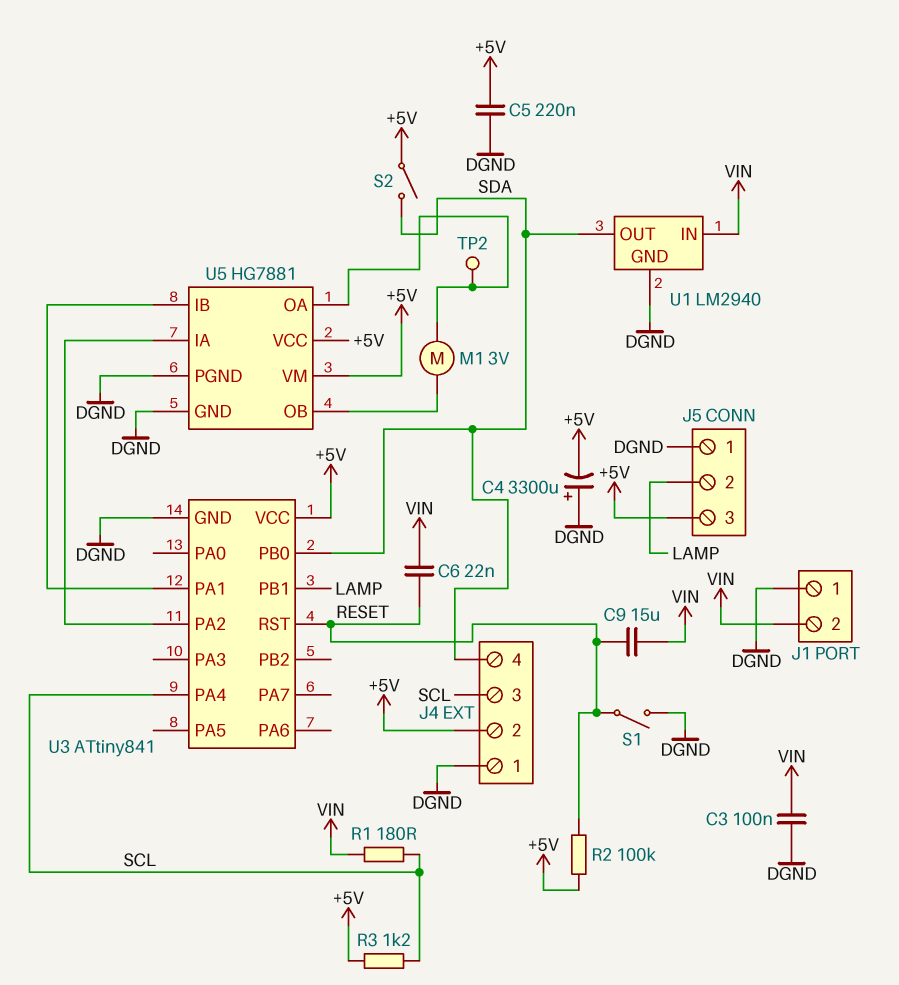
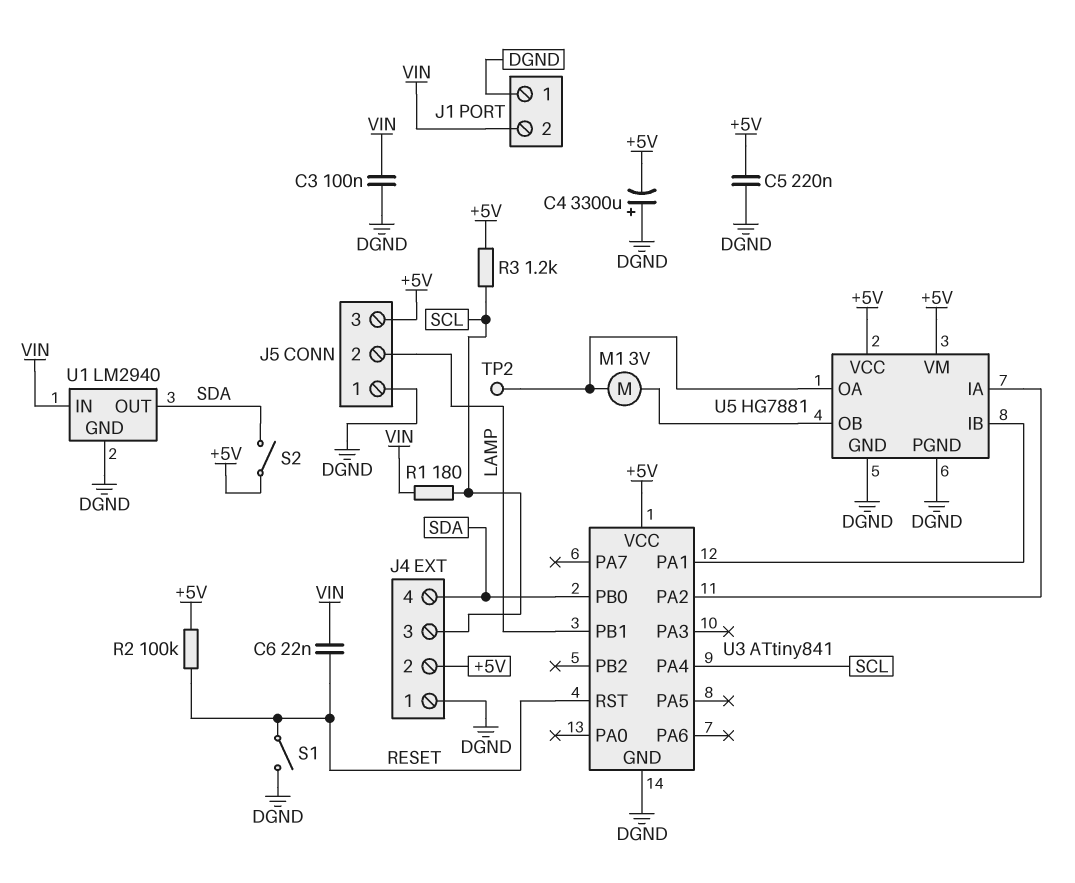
C9: 15uF (RESET, VIN) -> none

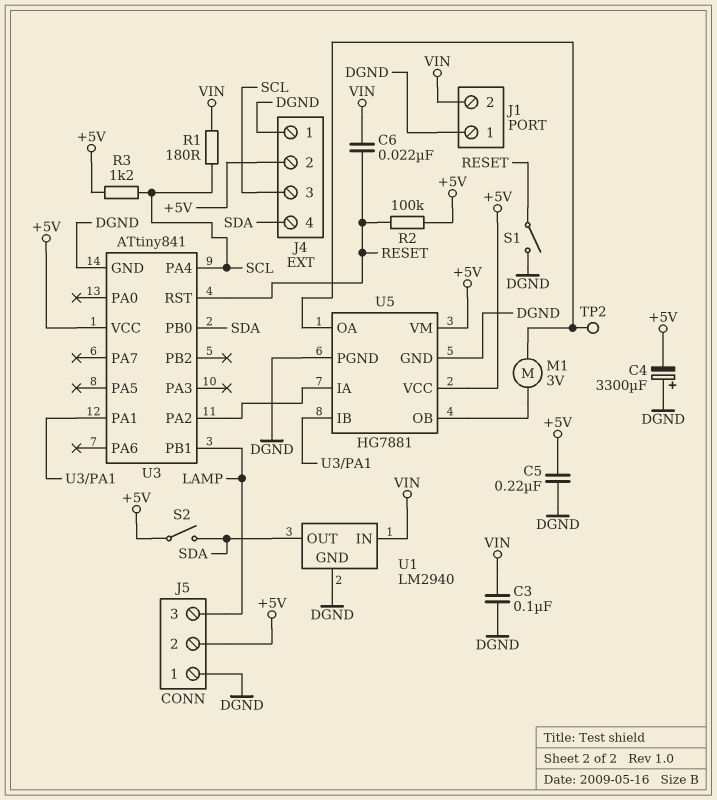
J5 pin 2: LAMP -> +5V
J5 pin 3: +5V -> LAMP

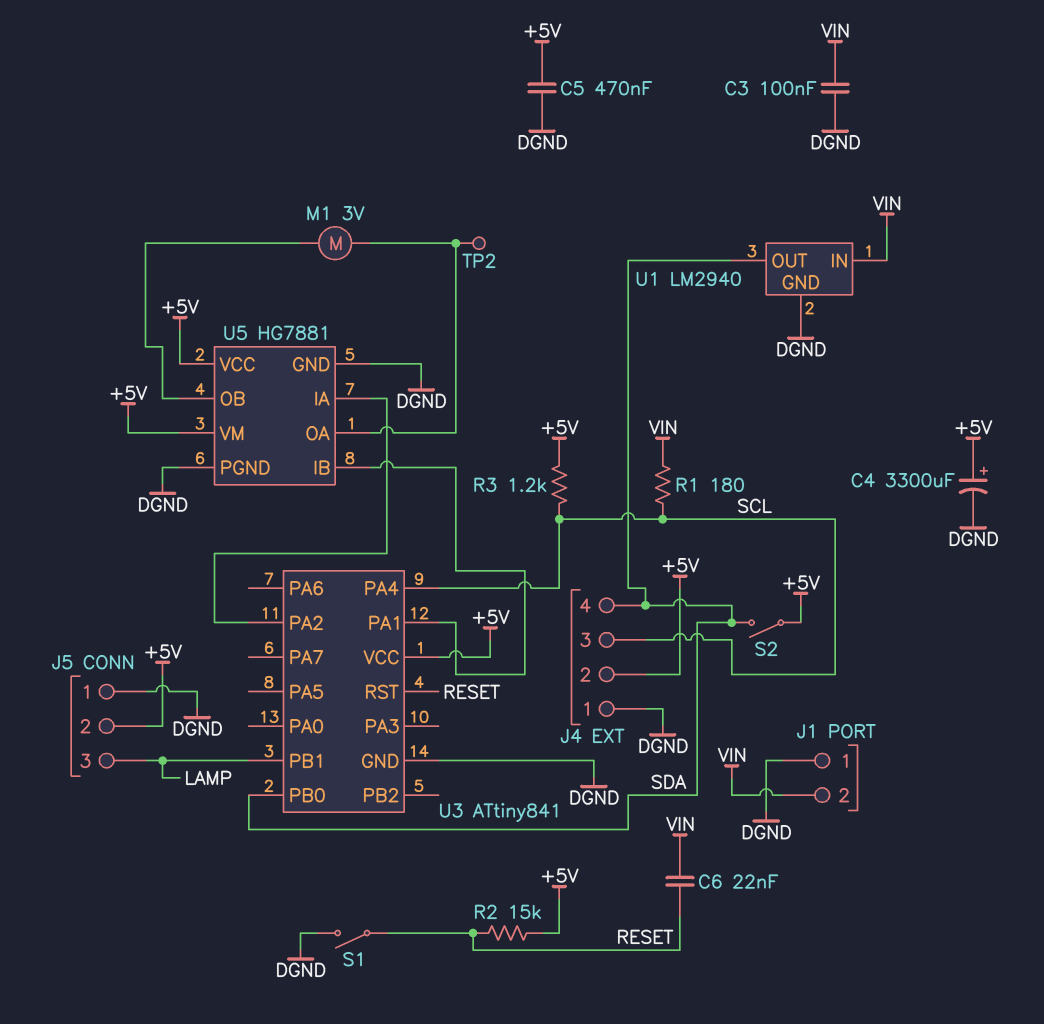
C4: 3300uF (plus DGND, minus +5V) -> 3300uF (plus +5V, minus DGND)
C5: 220nF (+5V, DGND) -> 470nF (+5V, DGND)
R2: 100k (+5V, RESET) -> 15k (+5V, RESET)

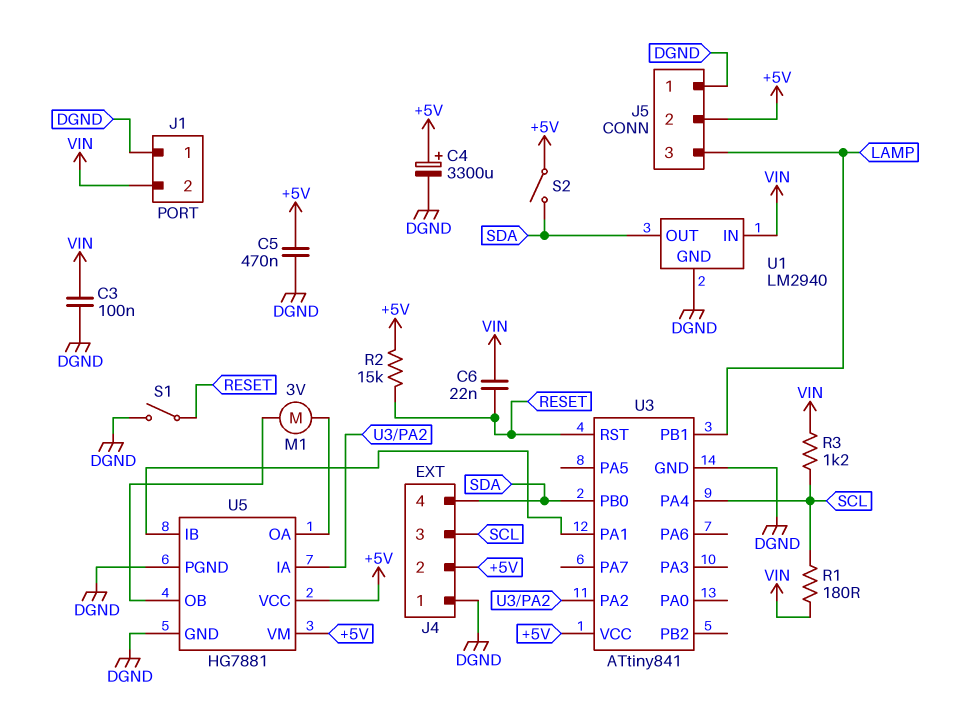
R3: 1.2k (+5V, SCL) -> 1.2k (SCL, VIN)
TP2: test point (U5/OA) -> none

